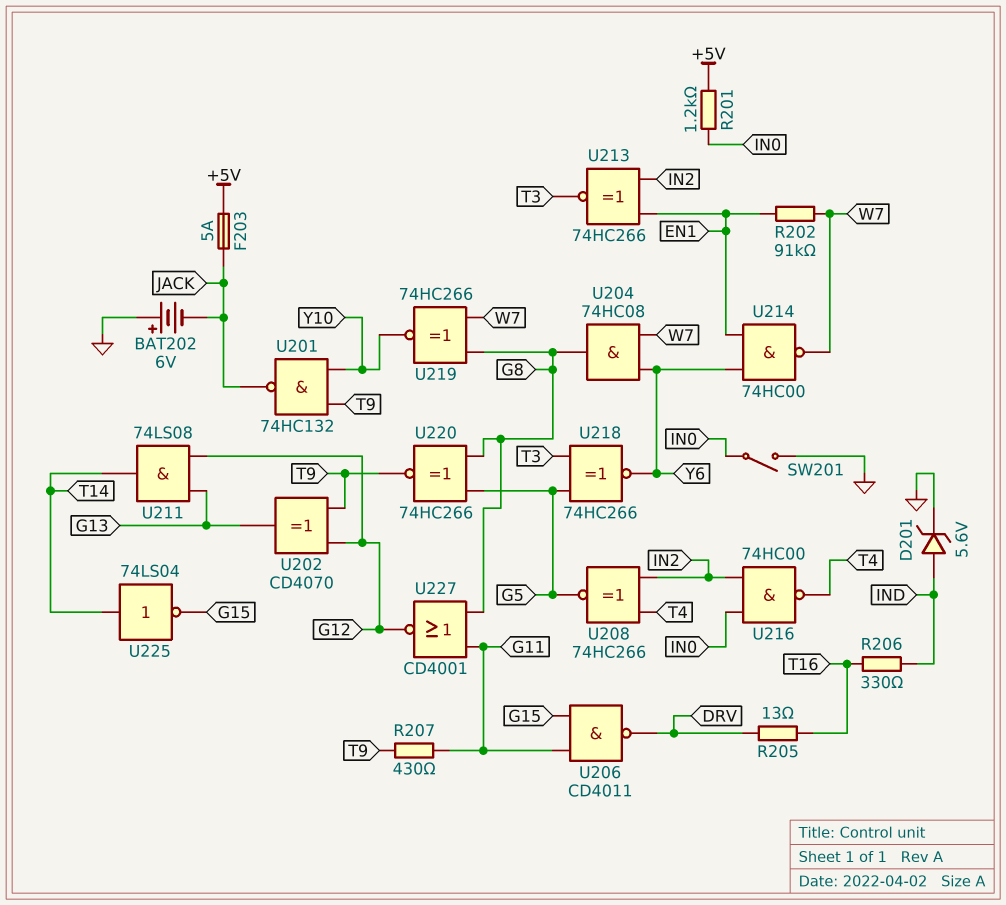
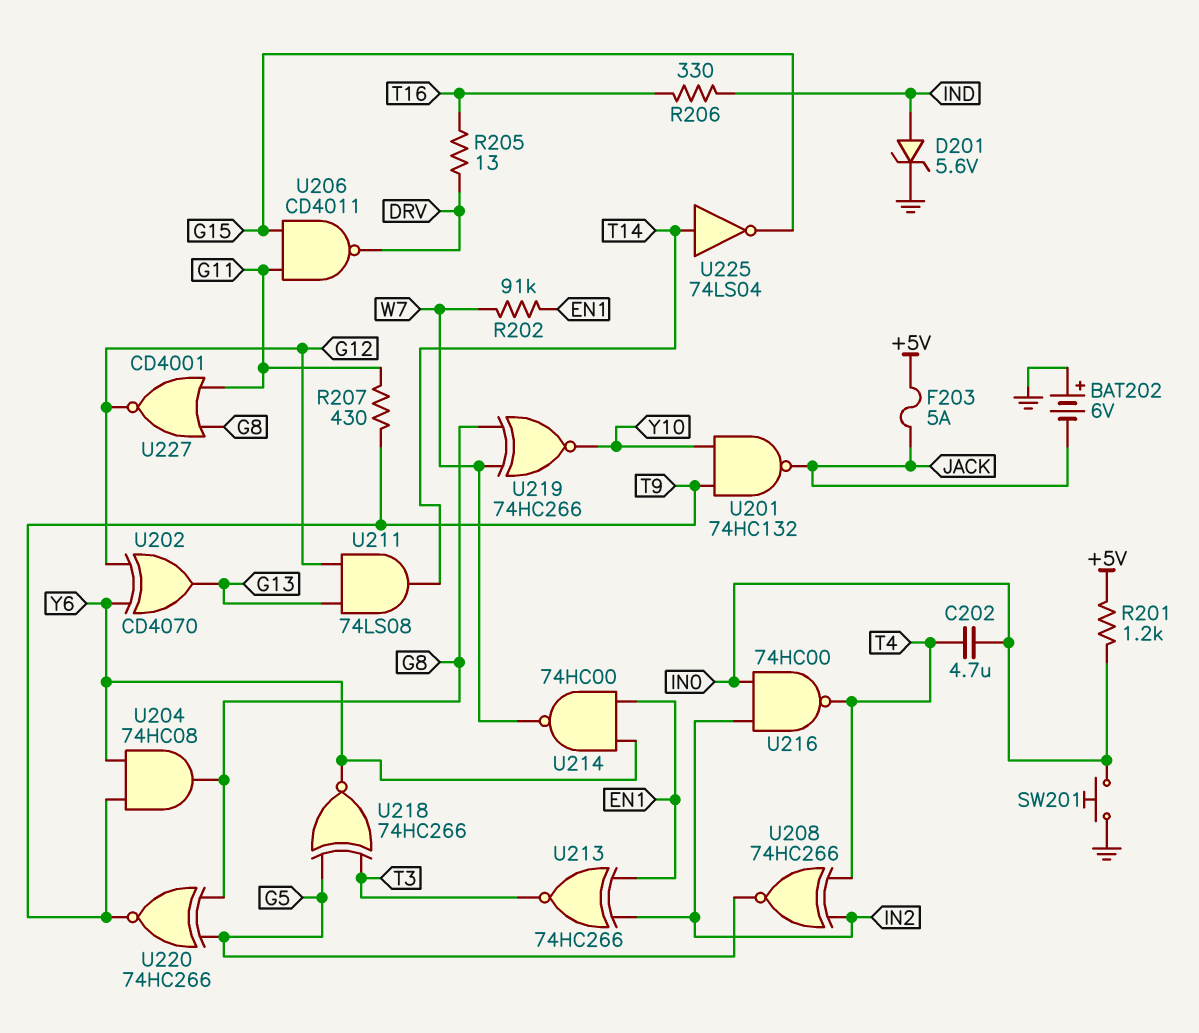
C202: none -> 4.7uF (IN0, T4)
SW201: switch (GND, IN0) -> button (GND, IN0)
U202: XOR CD4070 (in G12, in T9, out G13) -> XOR CD4070 (in G12, in Y6, out G13)
U204: AND 74HC08 (in W7, in Y6, out G8) -> AND 74HC08 (in T9, in Y6, out G8)

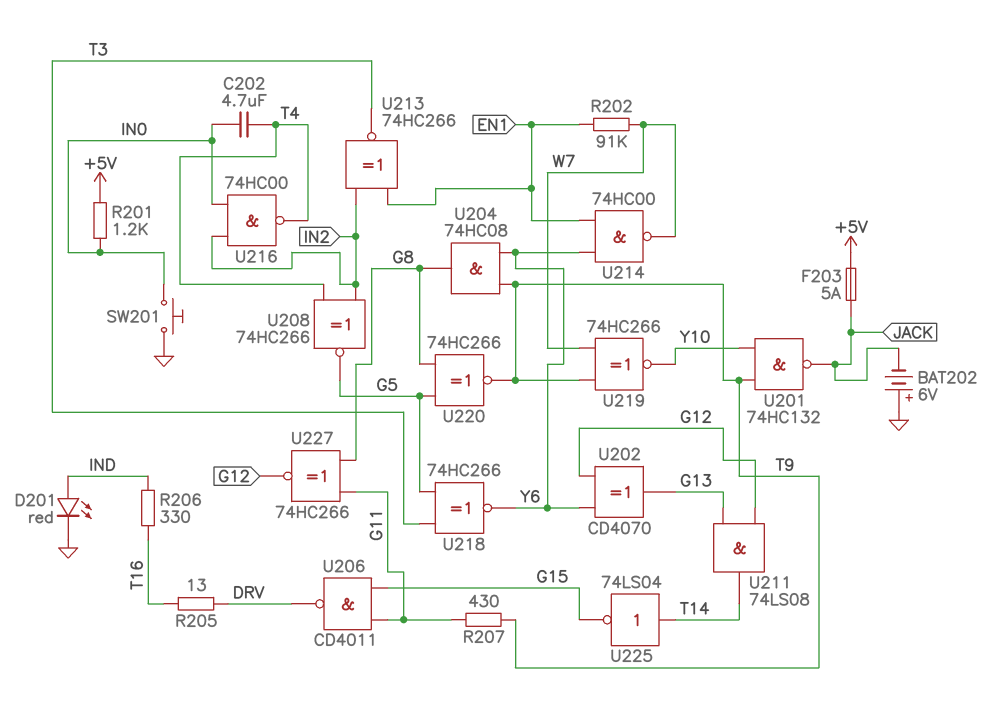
D201: zener 5.6V (A IND, K GND) -> LED red (A IND, K GND)
U219: XNOR 74HC266 (in G8, in W7, out Y10) -> XNOR 74HC266 (in T9, in W7, out Y10)
U227: NOR CD4001 (in G8, in G11, out G12) -> XNOR 74HC266 (in G8, in G11, out G12)

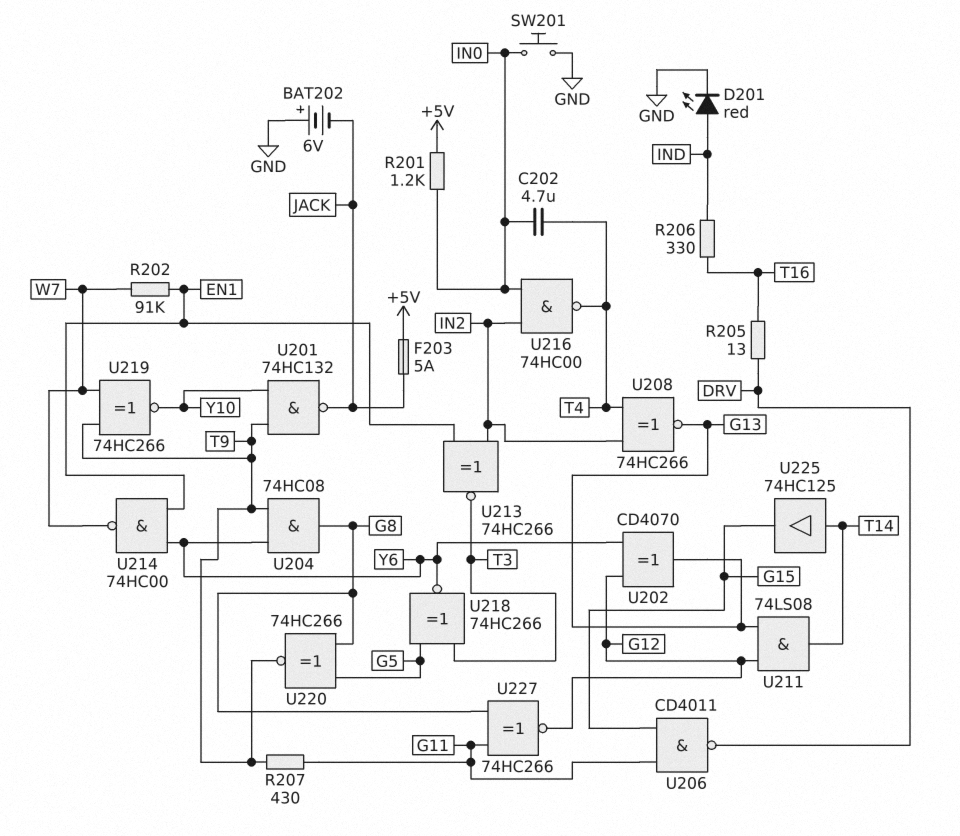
U208: XNOR 74HC266 (in IN2, in T4, out G5) -> XNOR 74HC266 (in IN2, in T4, out G13)
U225: NOT 74LS04 (in T14, out G15) -> buffer 74HC125 (in T14, out G15)

